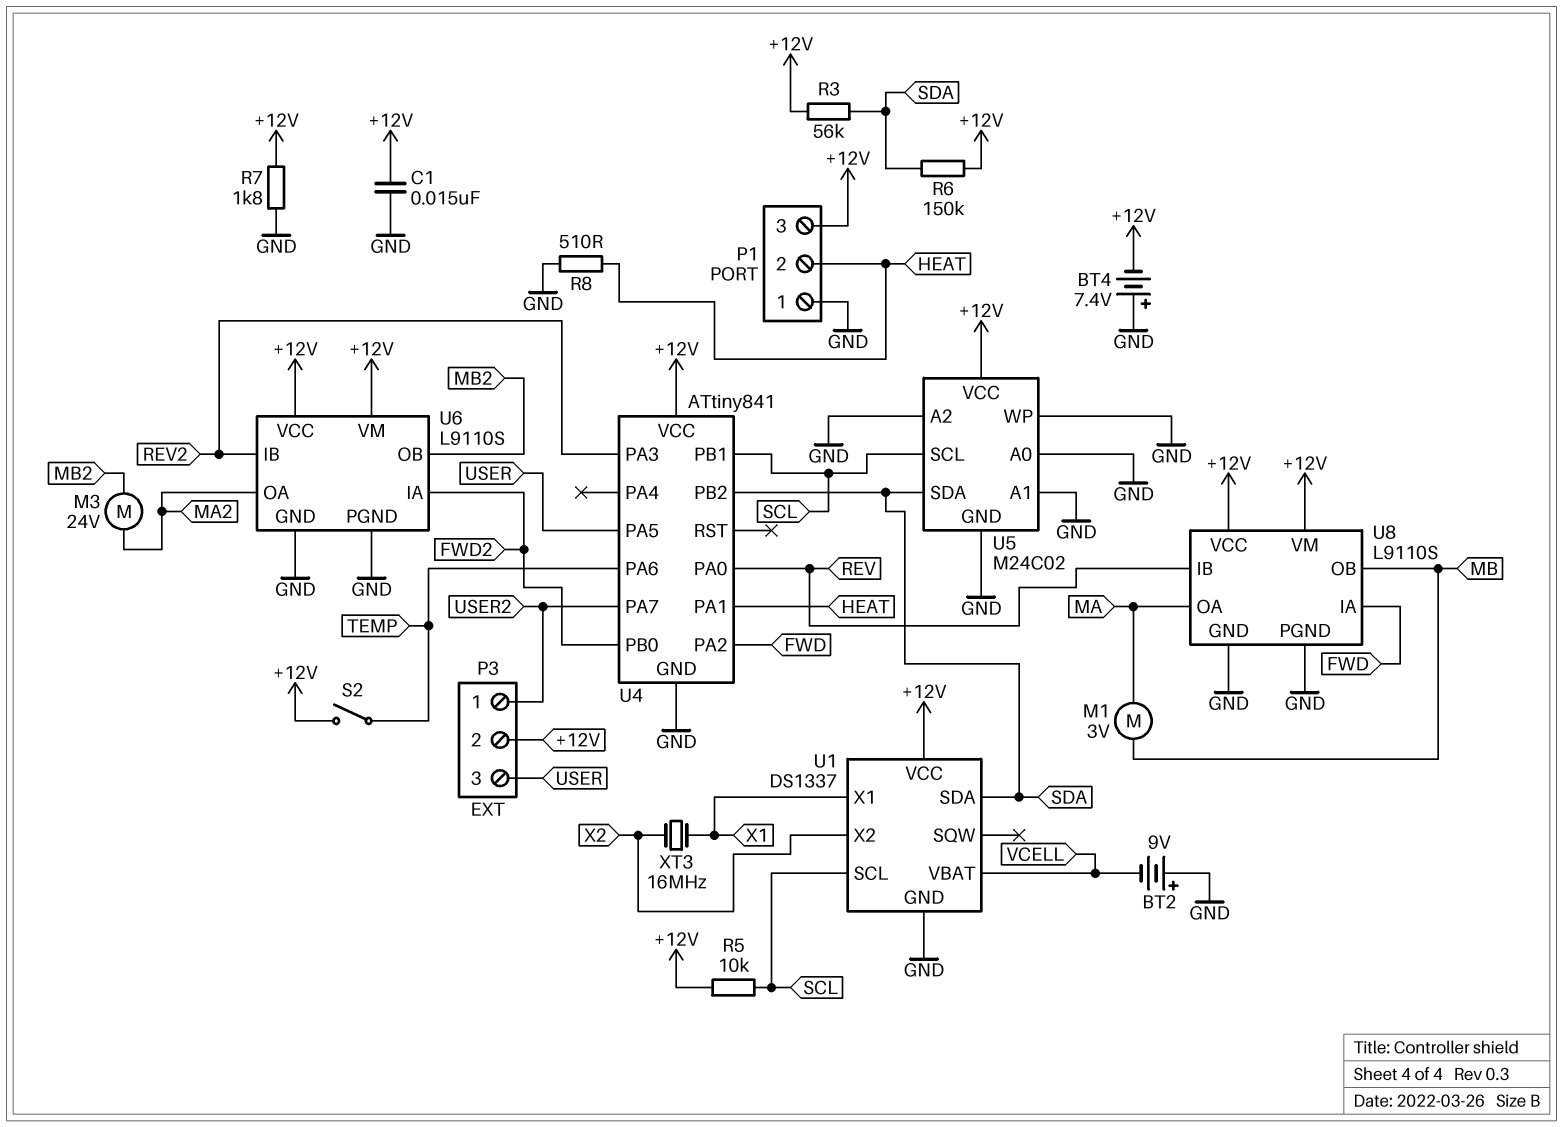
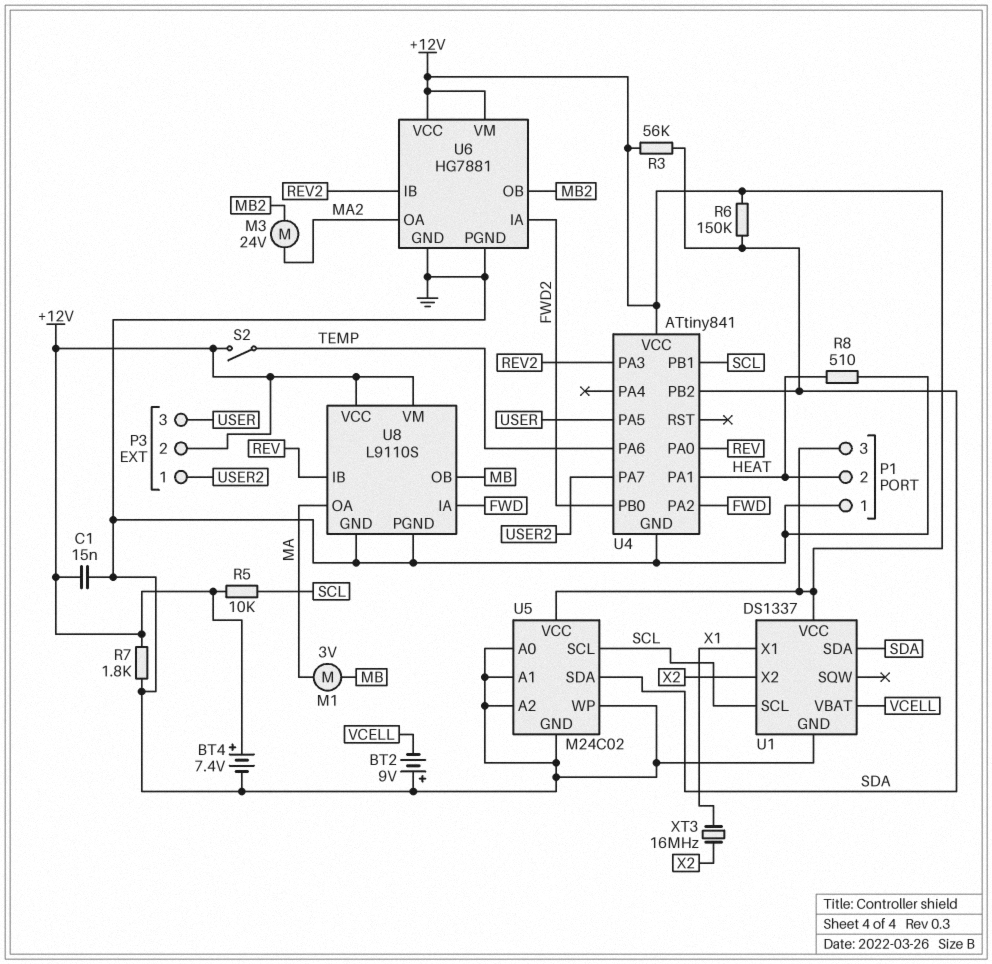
BT4: 7.4V (plus GND, minus +12V) -> 7.4V (plus +12V, minus GND)
U6: L9110S -> HG7881

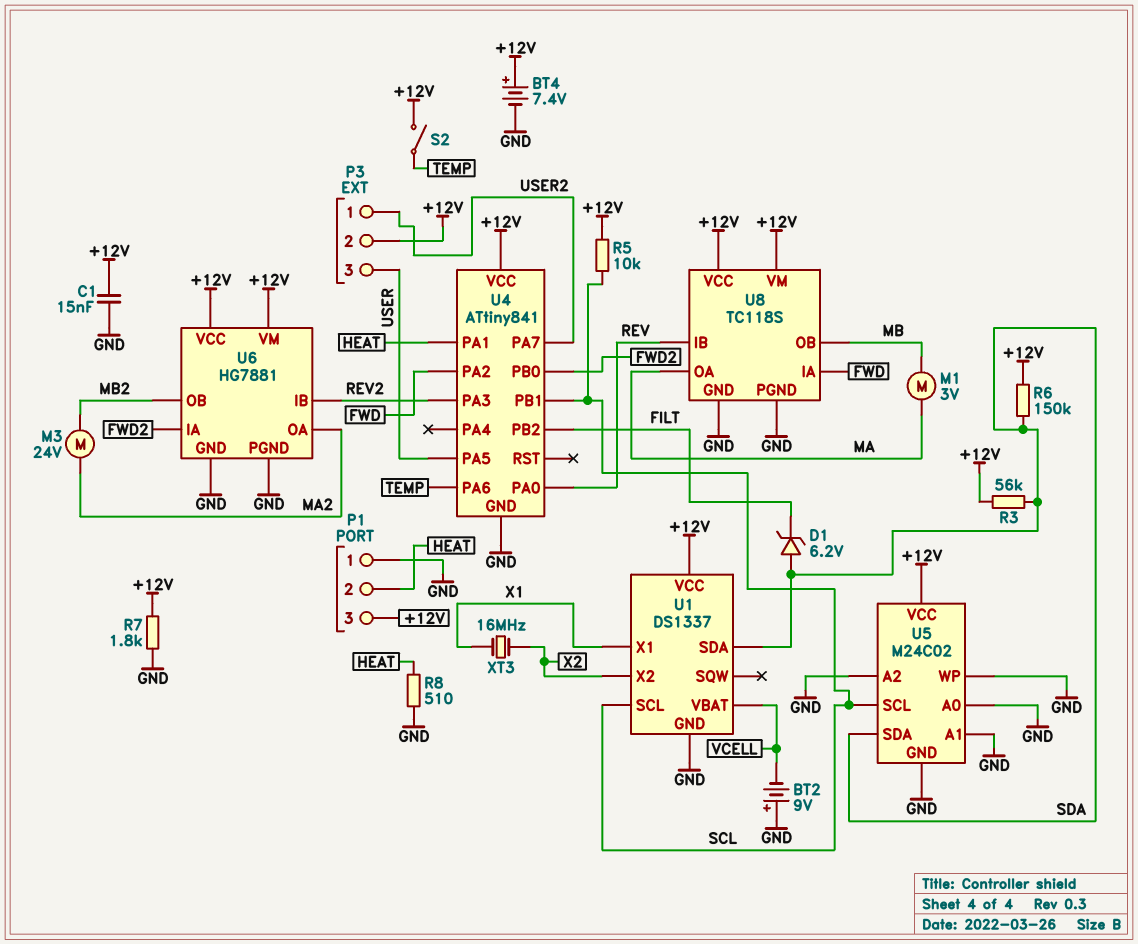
D1: none -> zener 6.2V (A SDA, K FILT)
U4 pin PB2: SDA -> FILT
U8: L9110S -> TC118S

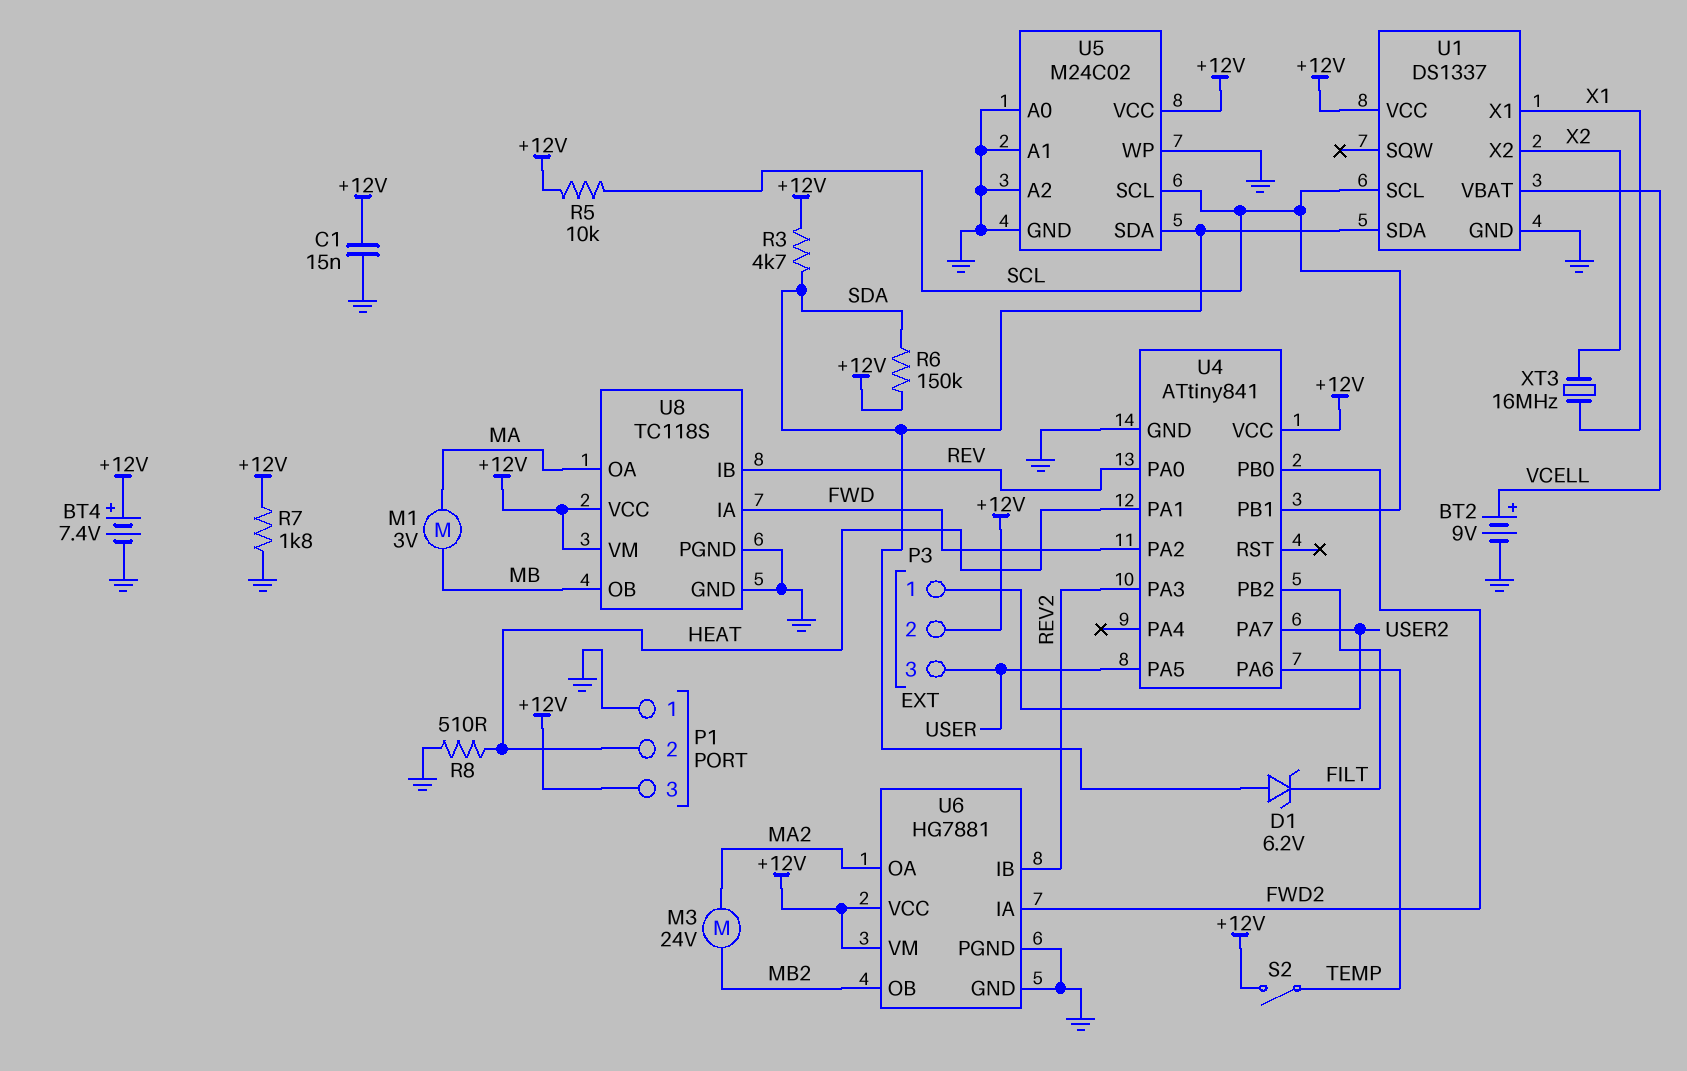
BT2: 9V (plus GND, minus VCELL) -> 9V (plus VCELL, minus GND)
R3: 56k (+12V, SDA) -> 4.7k (+12V, SDA)

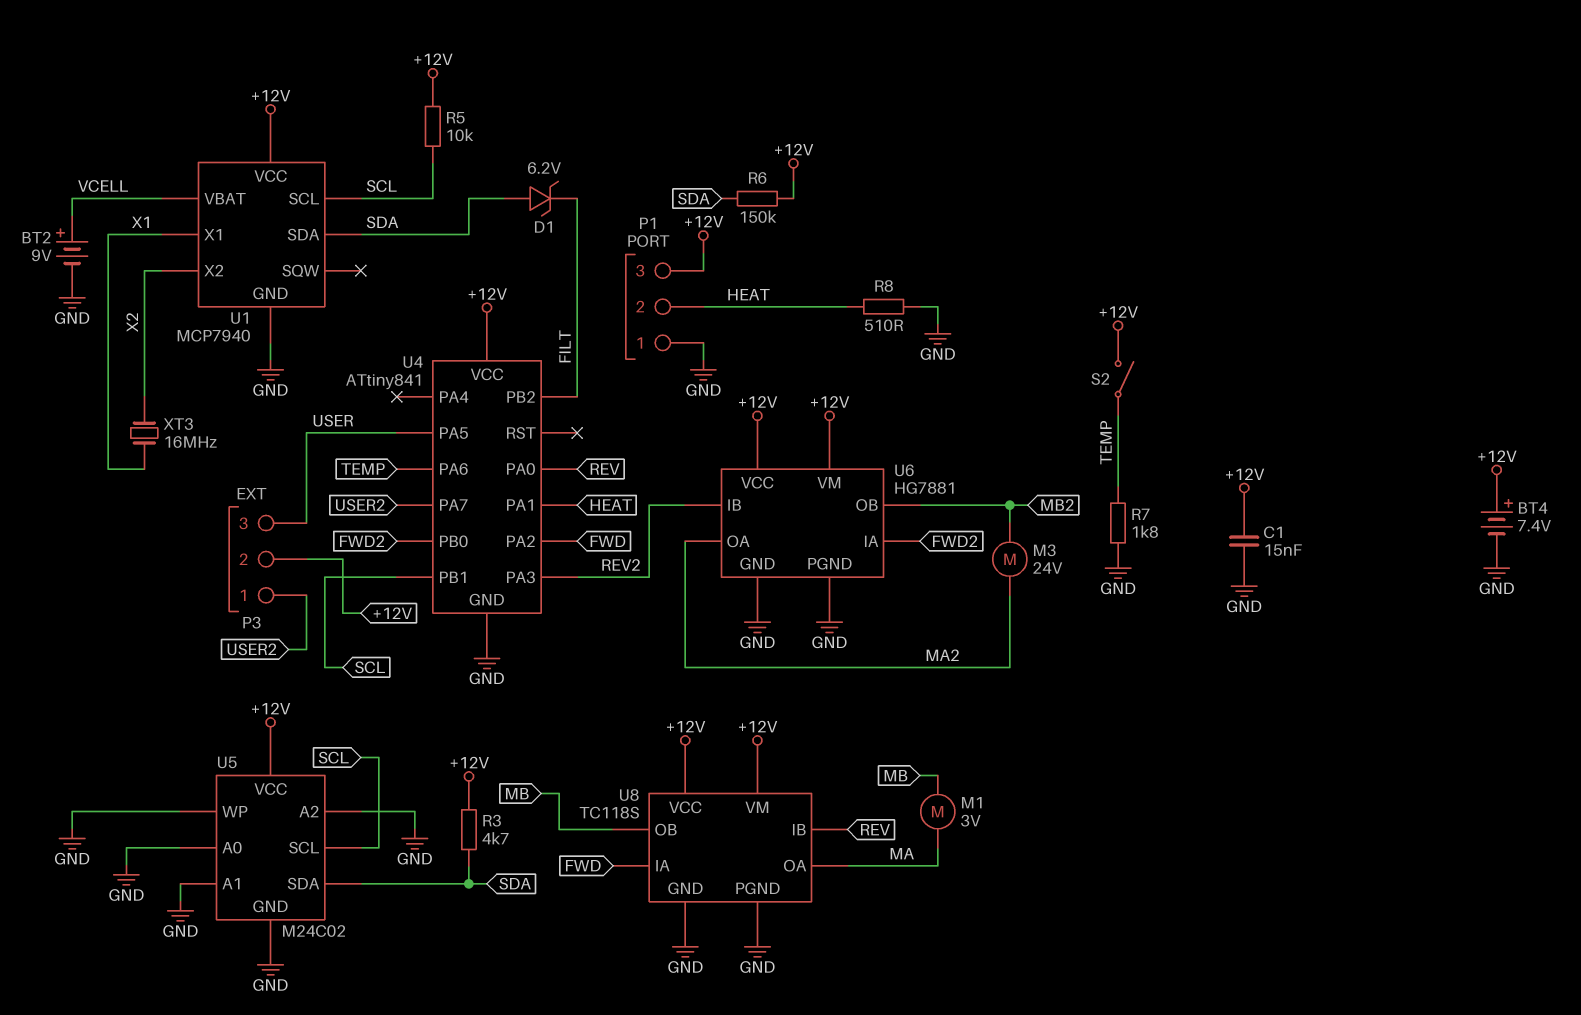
R7: 1.8k (+12V, GND) -> 1.8k (GND, TEMP)
U1: DS1337 -> MCP7940

